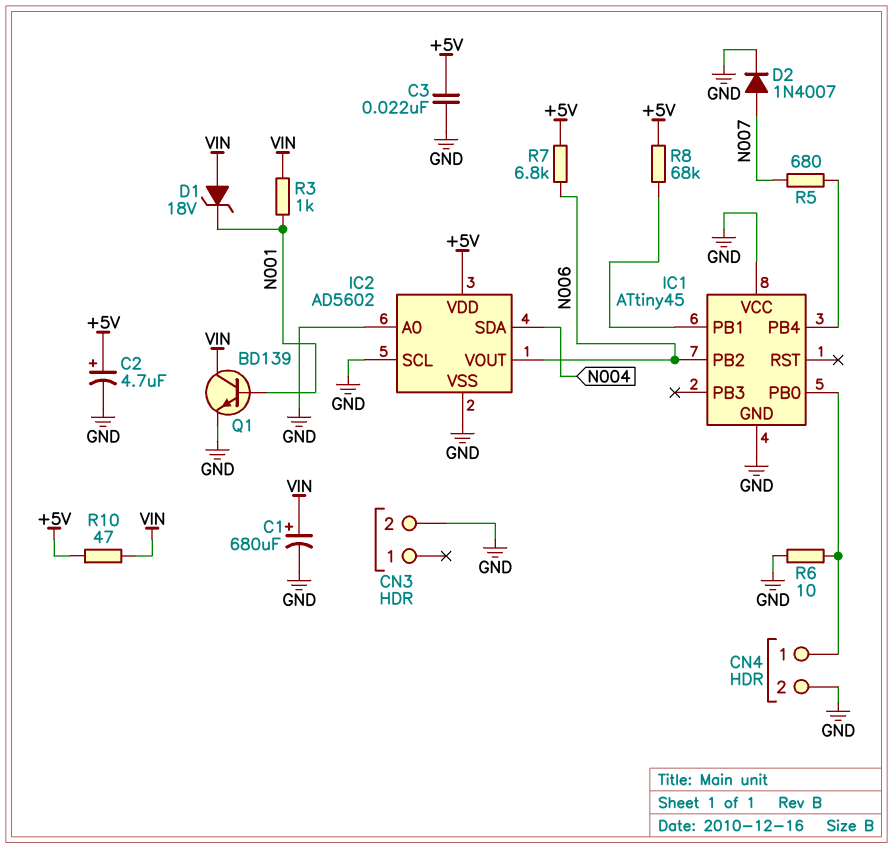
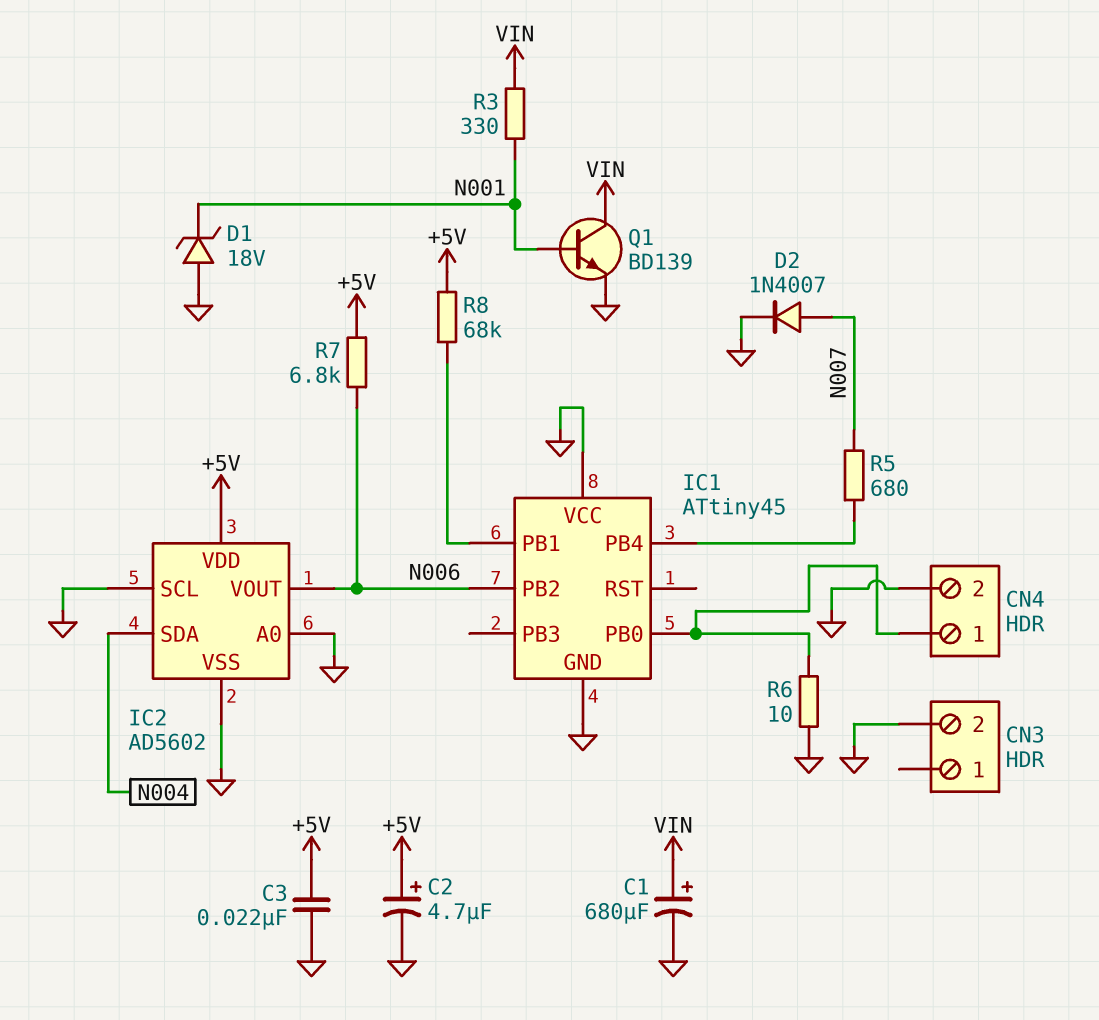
D1: zener 18V (A VIN, K N001) -> zener 18V (A GND, K N001)
R3: 1k (N001, VIN) -> 330 (N001, VIN)
R10: 47 (+5V, VIN) -> none

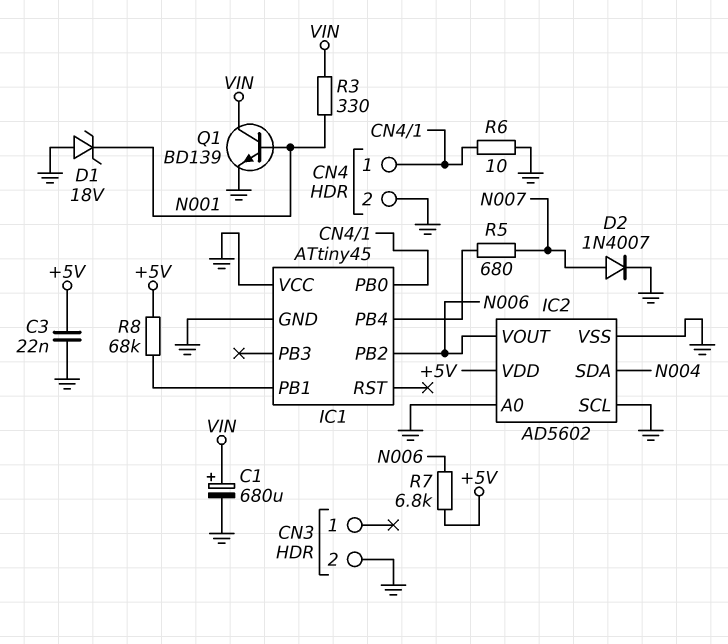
C2: 4.7uF (plus +5V, minus GND) -> none

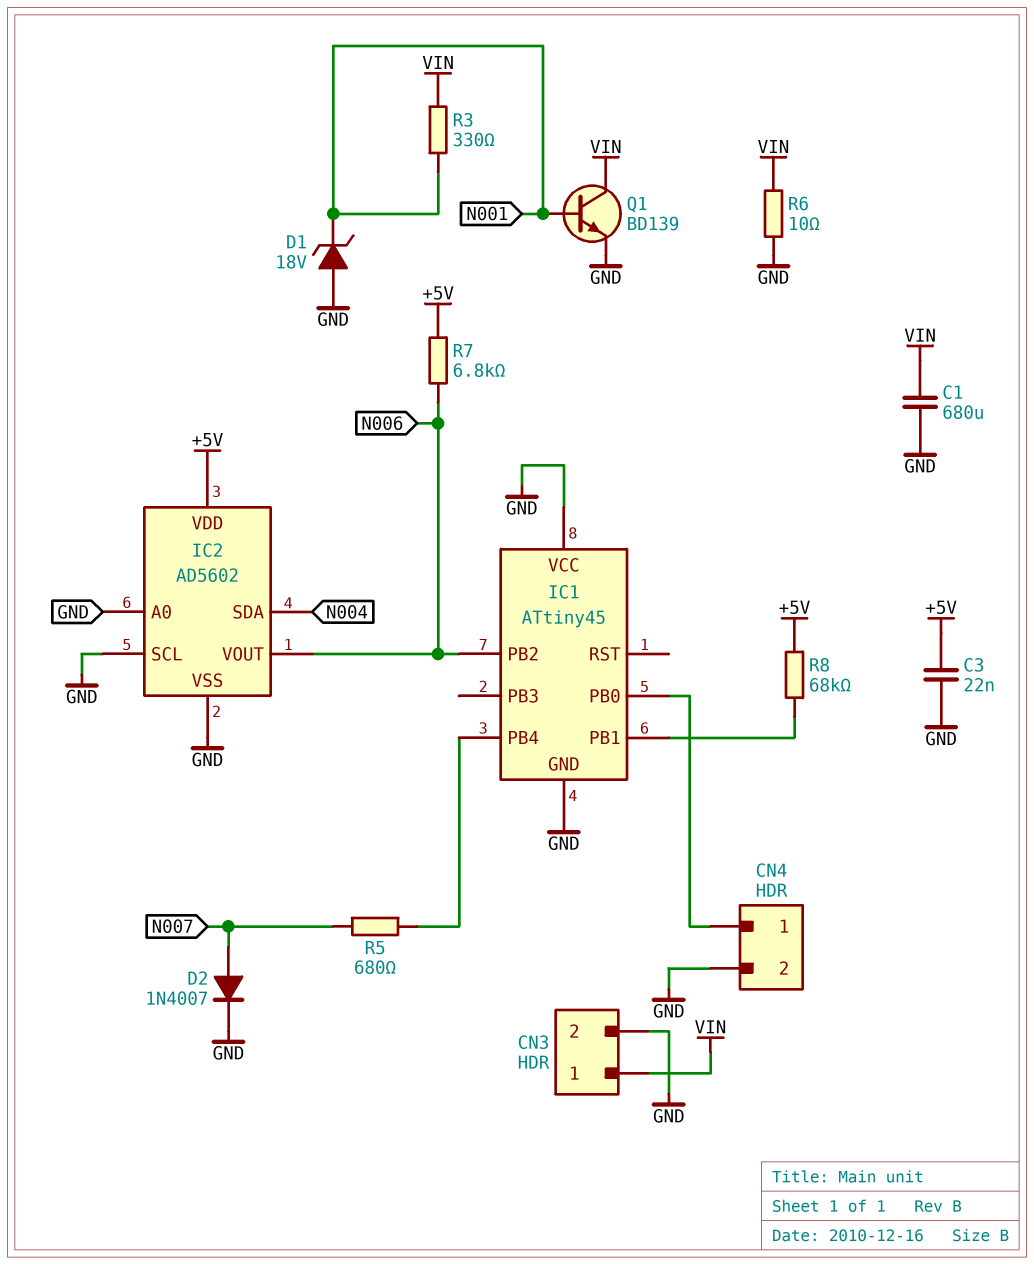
C1: 680uF (plus VIN, minus GND) -> 680uF (GND, VIN)
CN3 pin 1: none -> VIN
R6: 10 (CN4/1, GND) -> 10 (GND, VIN)

